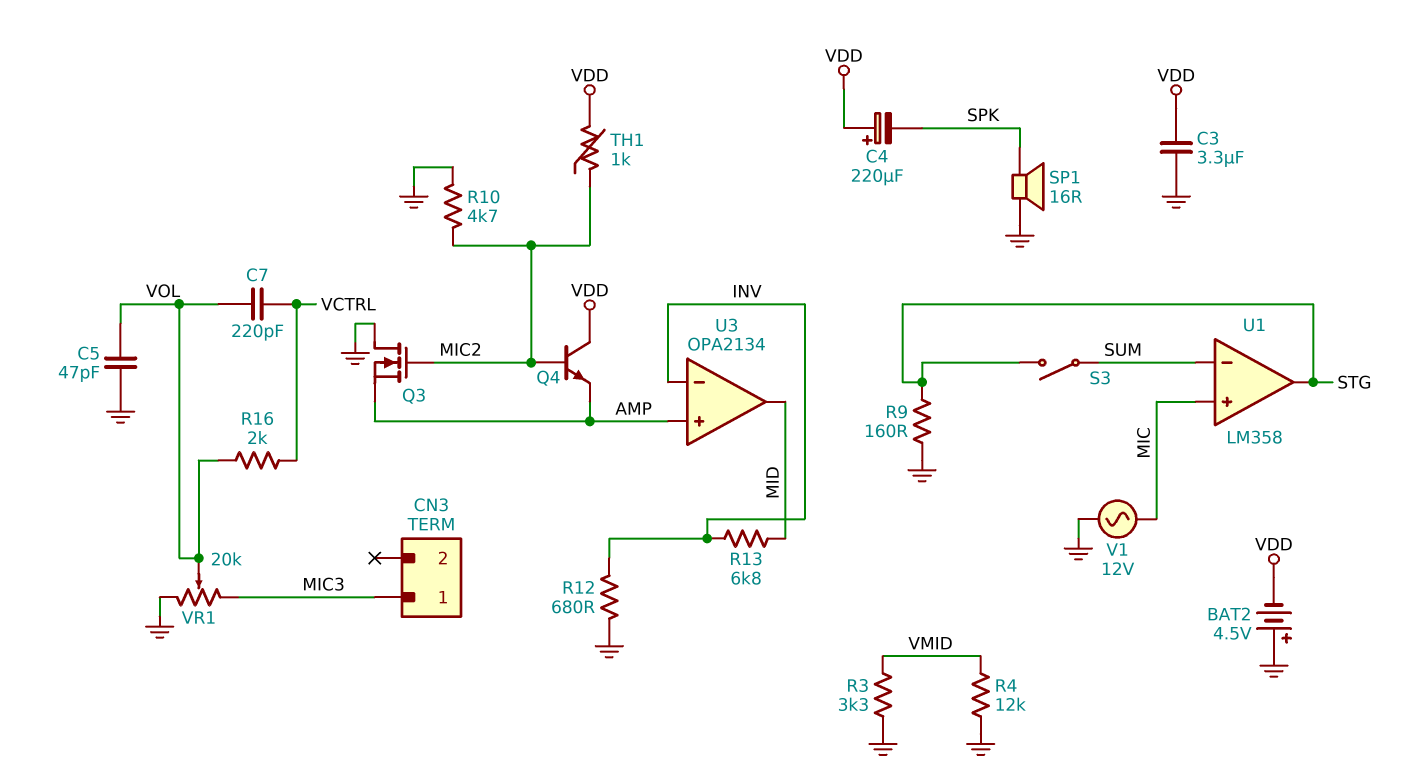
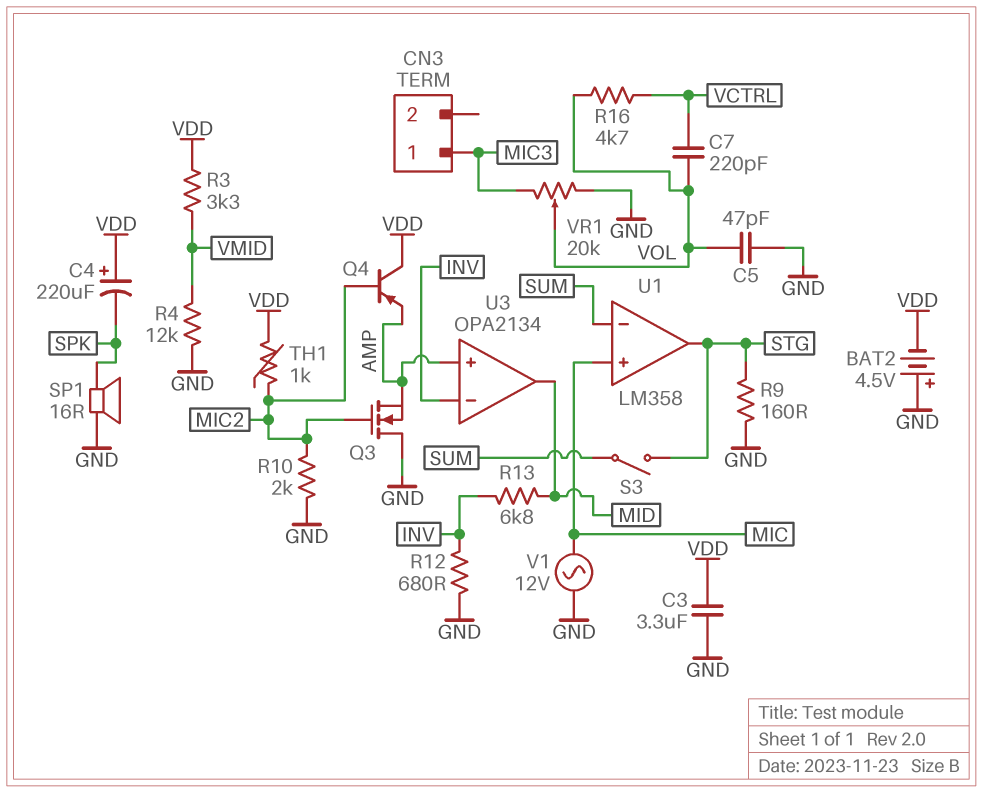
Q4: NPN (B MIC2, C VDD, E AMP) -> PNP (B MIC2, C VDD, E AMP)
R3: 3.3k (GND, VMID) -> 3.3k (VDD, VMID)
R10: 4.7k (GND, MIC2) -> 2k (GND, MIC2)
R16: 2k (VCTRL, VOL) -> 4.7k (VCTRL, VOL)

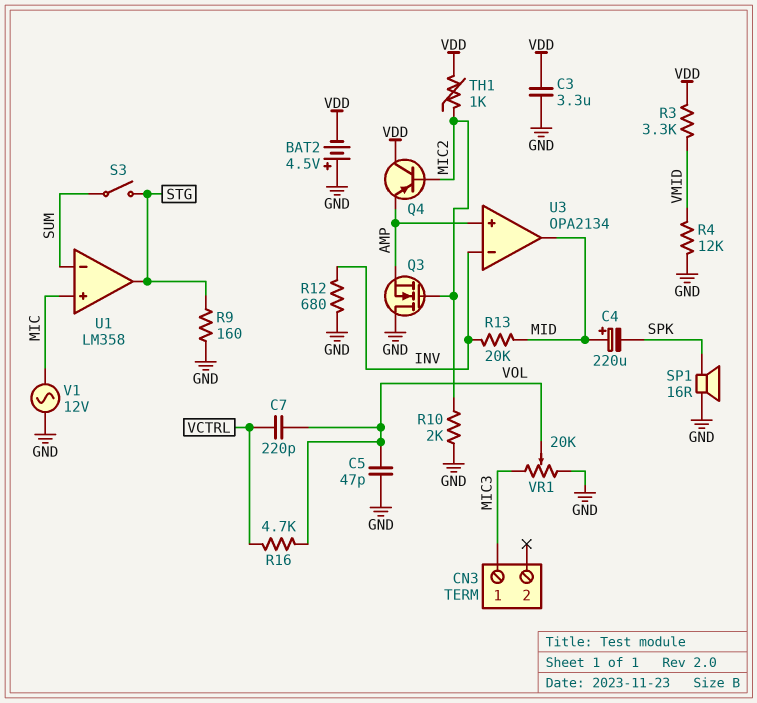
C4: 220uF (plus VDD, minus SPK) -> 220uF (plus MID, minus SPK)
R13: 6.8k (INV, MID) -> 20k (INV, MID)

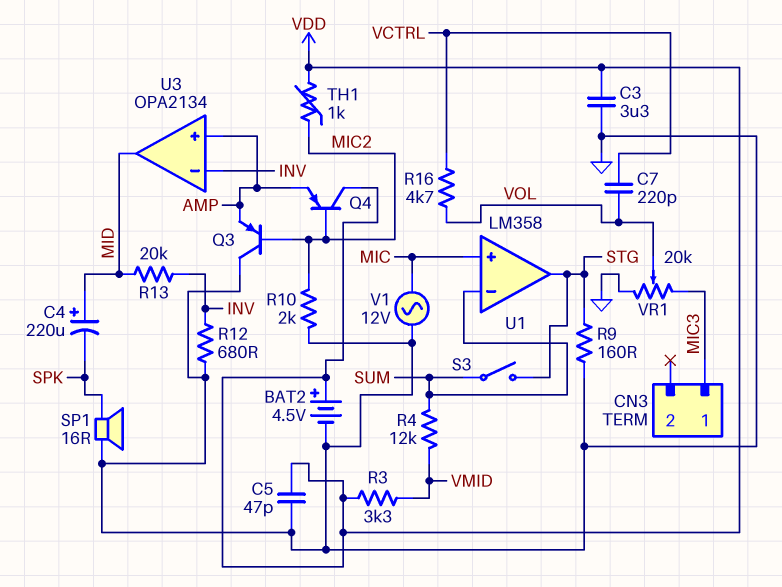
BAT2: 4.5V (plus GND, minus VDD) -> 4.5V (plus VDD, minus GND)
C5: 47pF (GND, VOL) -> 47pF (GND, VDD)
Q3: NMOS (G MIC2, D GND, S AMP) -> PNP (B MIC2, C GND, E AMP)
R4: 12k (GND, VMID) -> 12k (SUM, VMID)

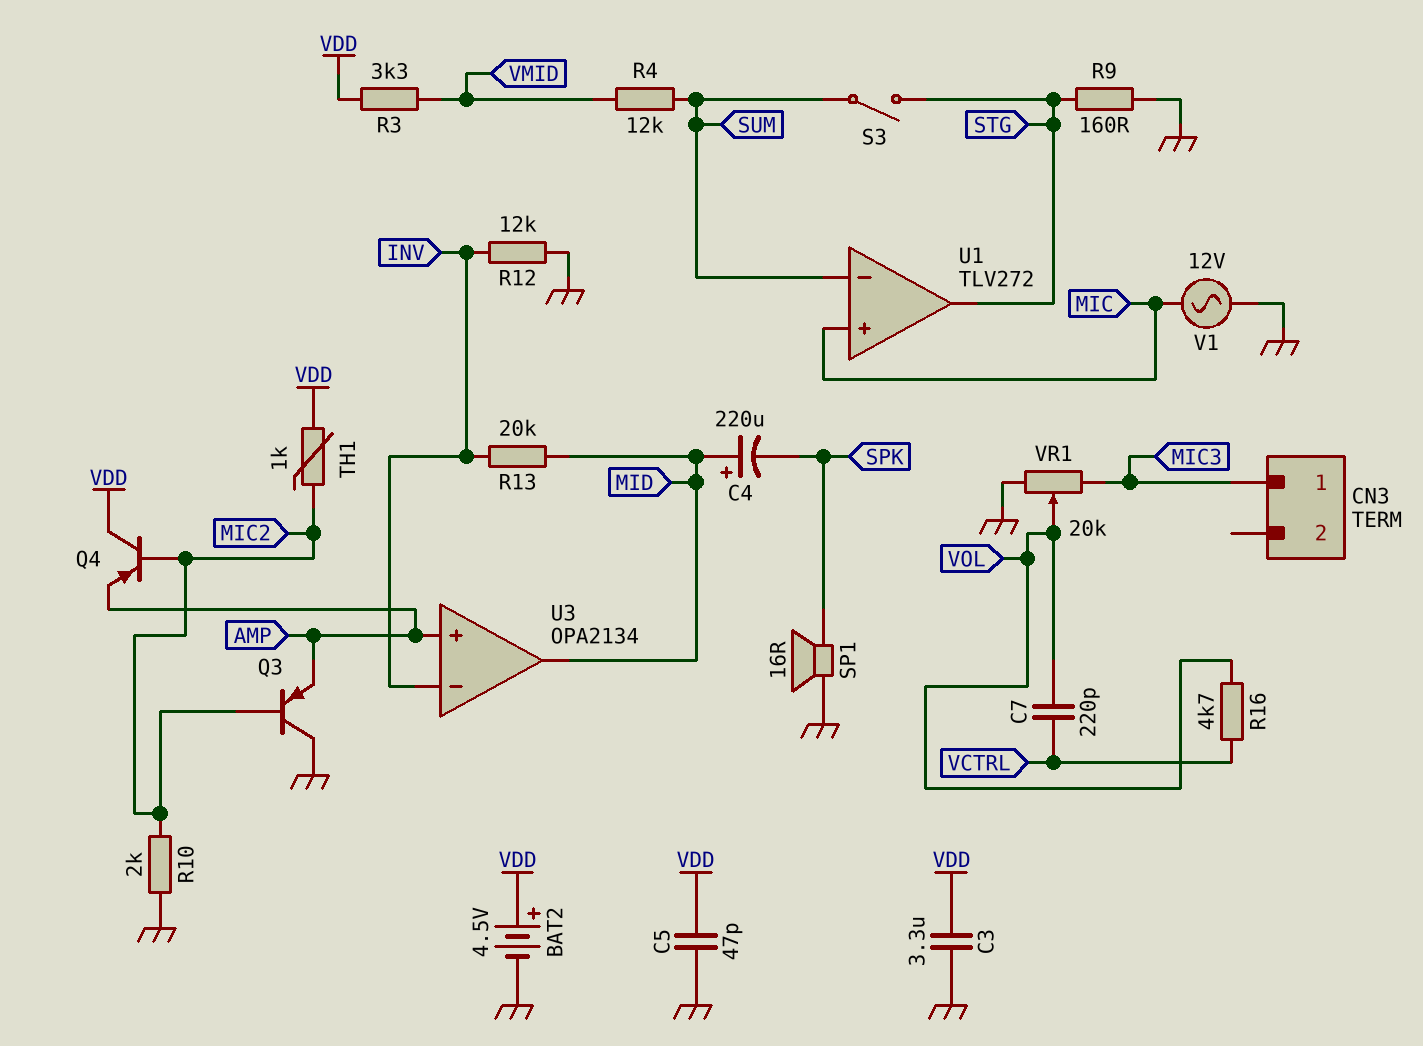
R12: 680 (GND, INV) -> 12k (GND, INV)
U1: LM358 -> TLV272

